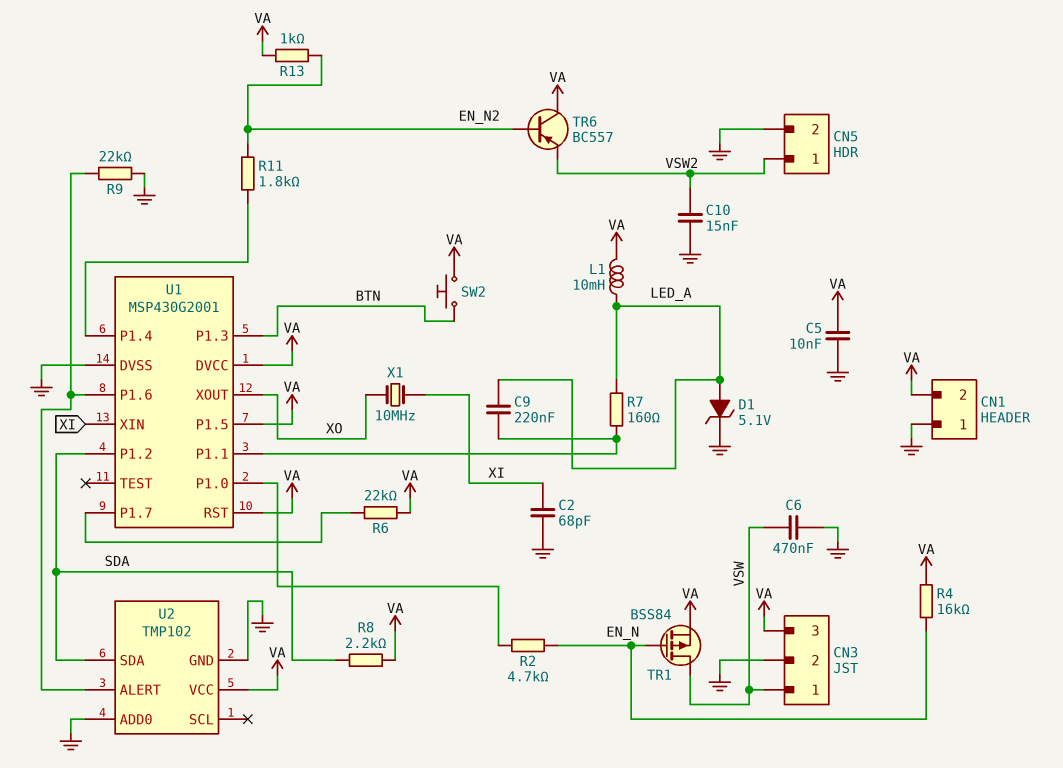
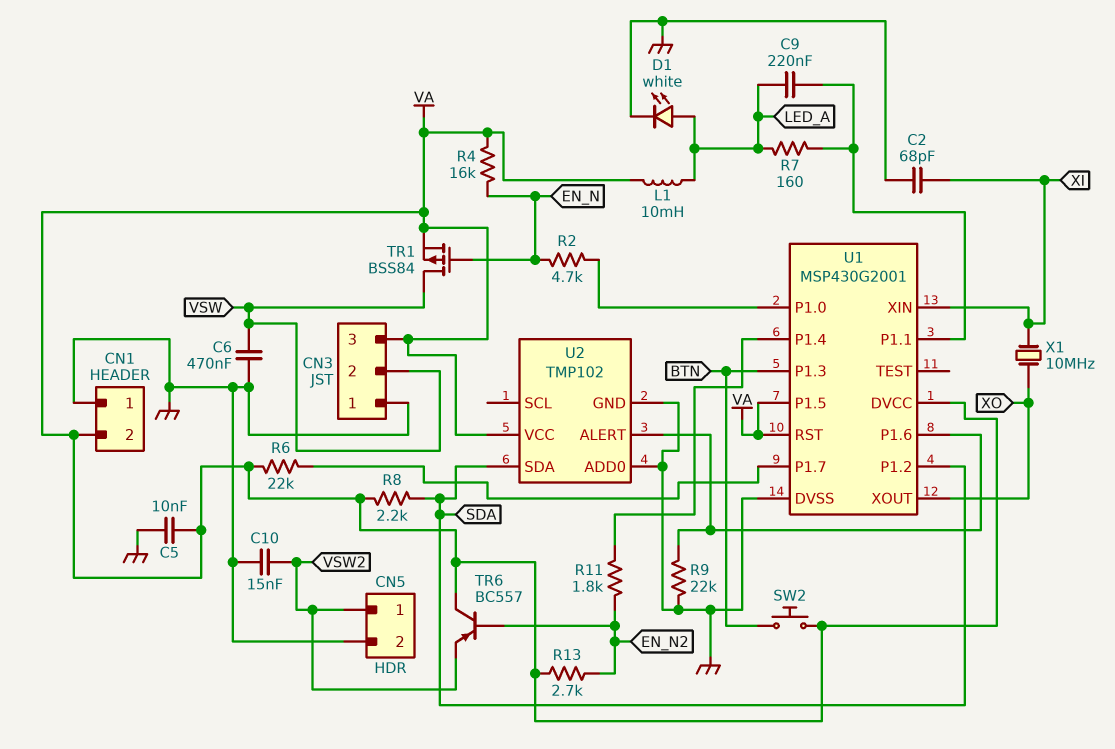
CN3 pin 1: VSW -> GND
CN3 pin 2: GND -> VSW
D1: zener 5.1V (A LED_A, K GND) -> LED white (A LED_A, K GND)
R13: 1k (EN_N2, VA) -> 2.7k (EN_N2, VA)

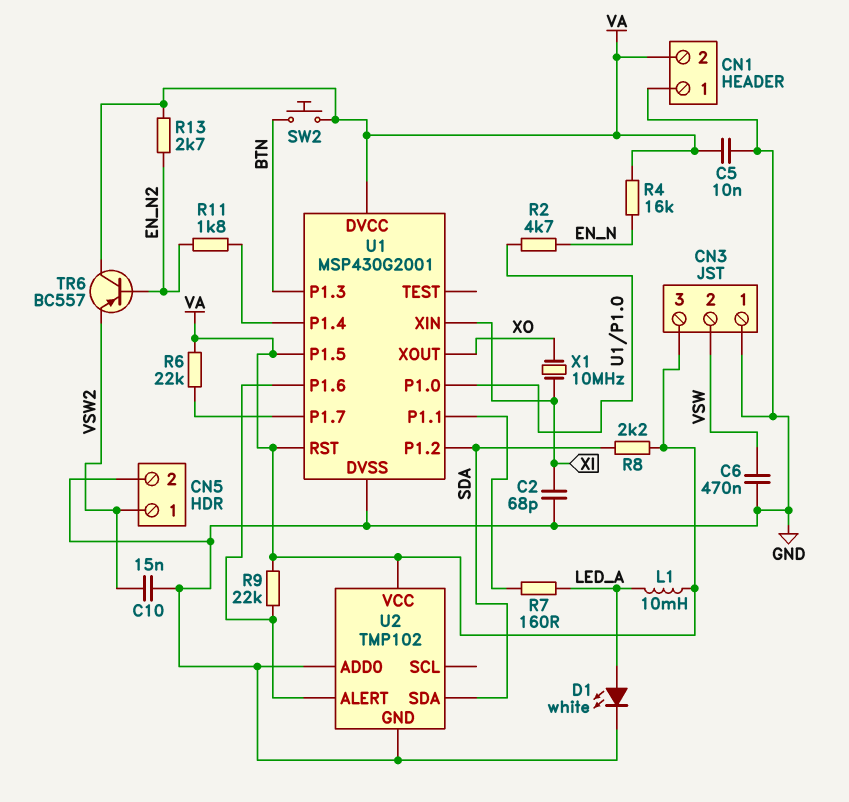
C9: 220nF (LED_A, U1/P1.1) -> none
R9: 22k (GND, U1/P1.6) -> 22k (U1/P1.6, VA)
TR1: PMOS BSS84 (G EN_N, D VSW, S VA) -> none

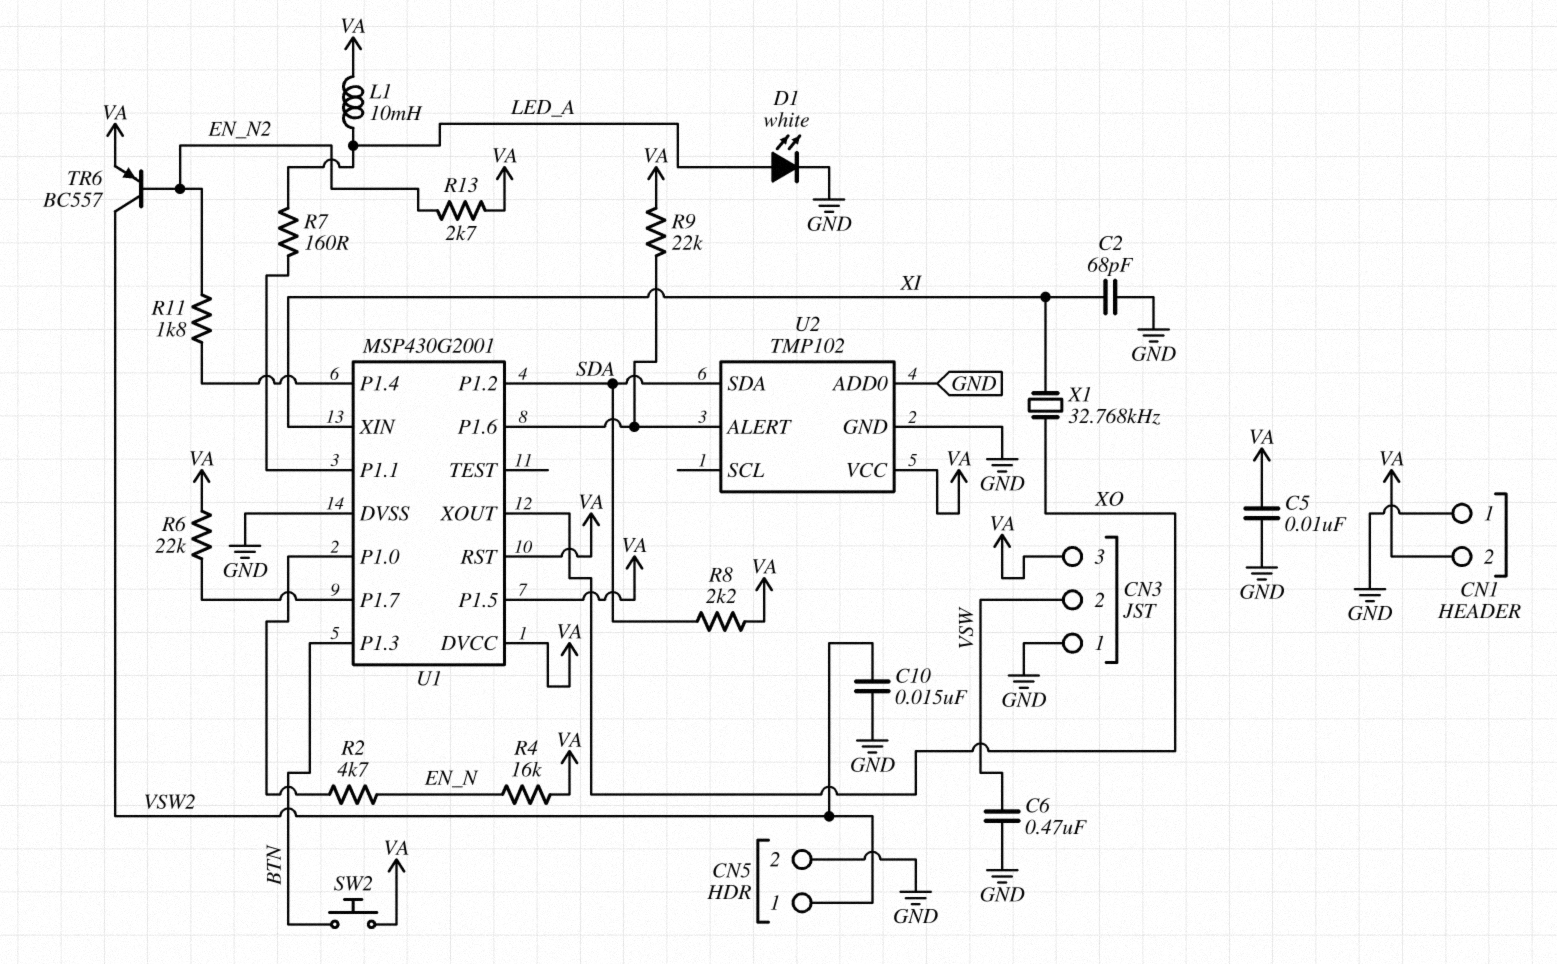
TR6: PNP BC557 (B EN_N2, C VA, E VSW2) -> PNP BC557 (B EN_N2, C VSW2, E VA)
X1: 10MHz (XI, XO) -> 32.768kHz (XI, XO)

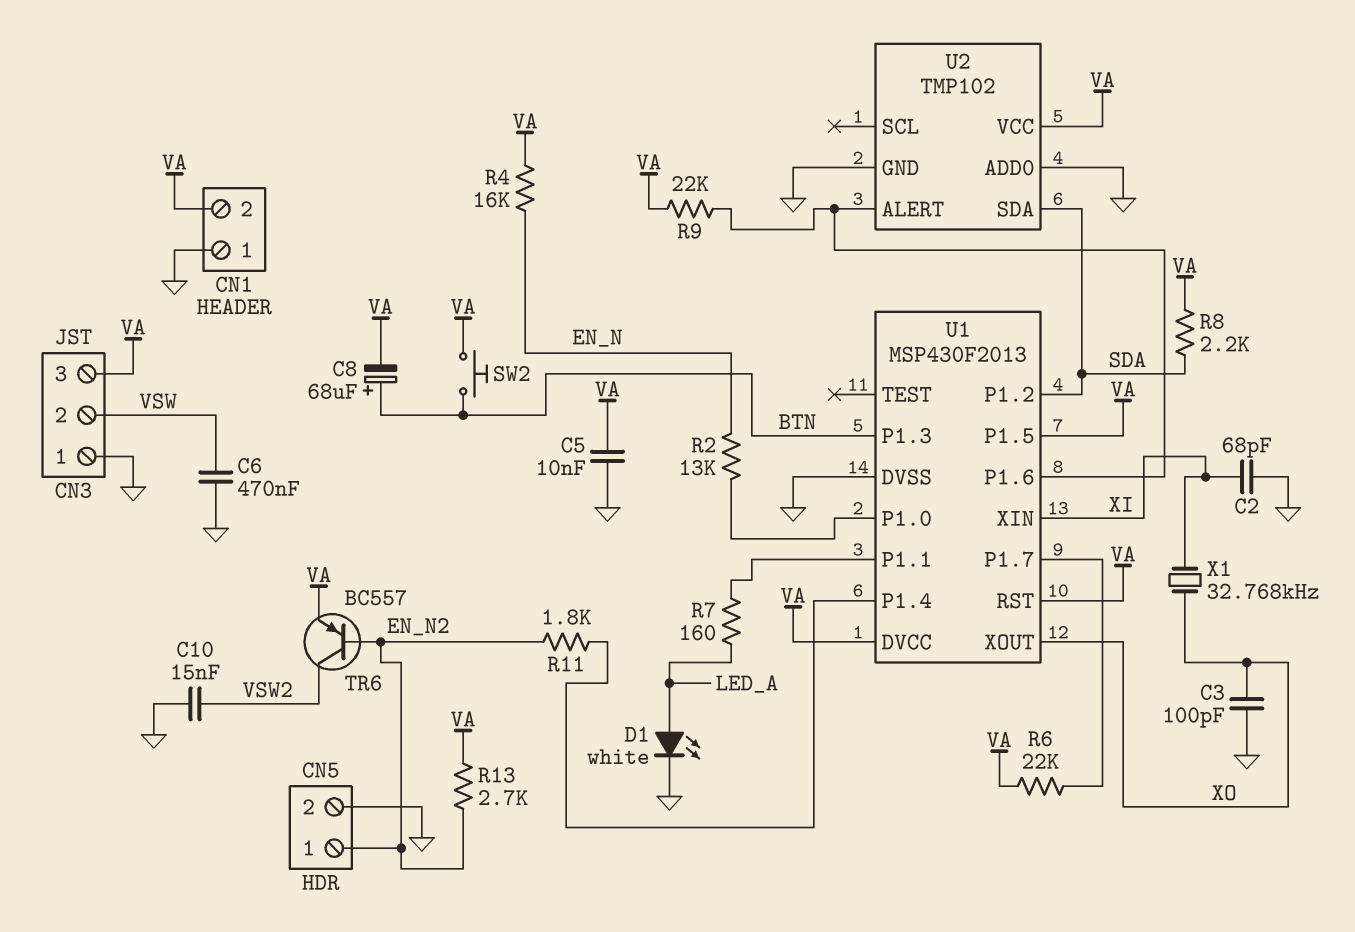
C3: none -> 100pF (GND, XO)
C8: none -> 68uF (plus BTN, minus VA)
CN5 pin 1: VSW2 -> EN_N2
L1: 10mH (LED_A, VA) -> none
R2: 4.7k (EN_N, U1/P1.0) -> 13k (EN_N, U1/P1.0)
U1: MSP430G2001 -> MSP430F2013

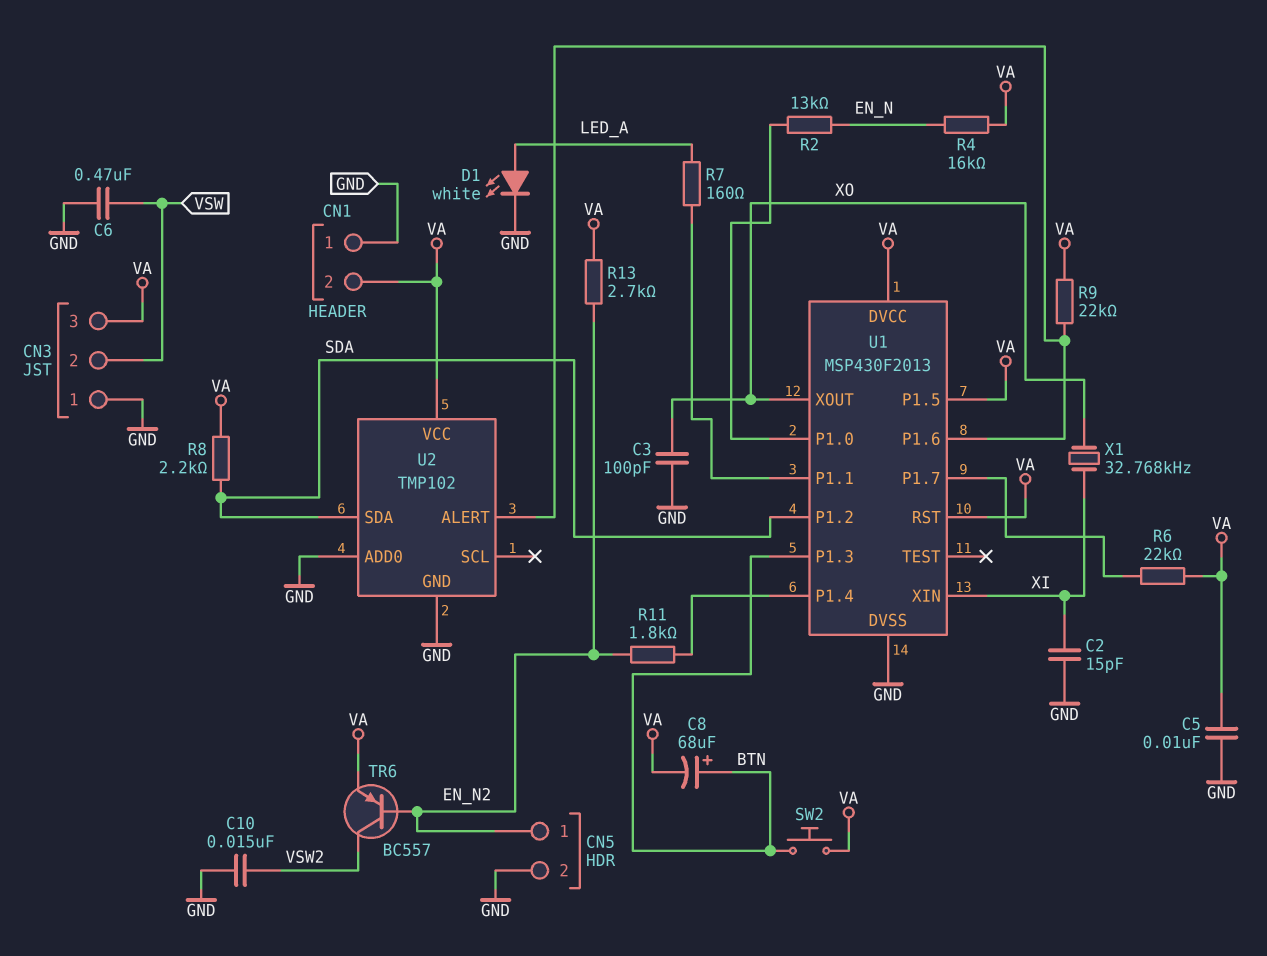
C2: 68pF (GND, XI) -> 15pF (GND, XI)

